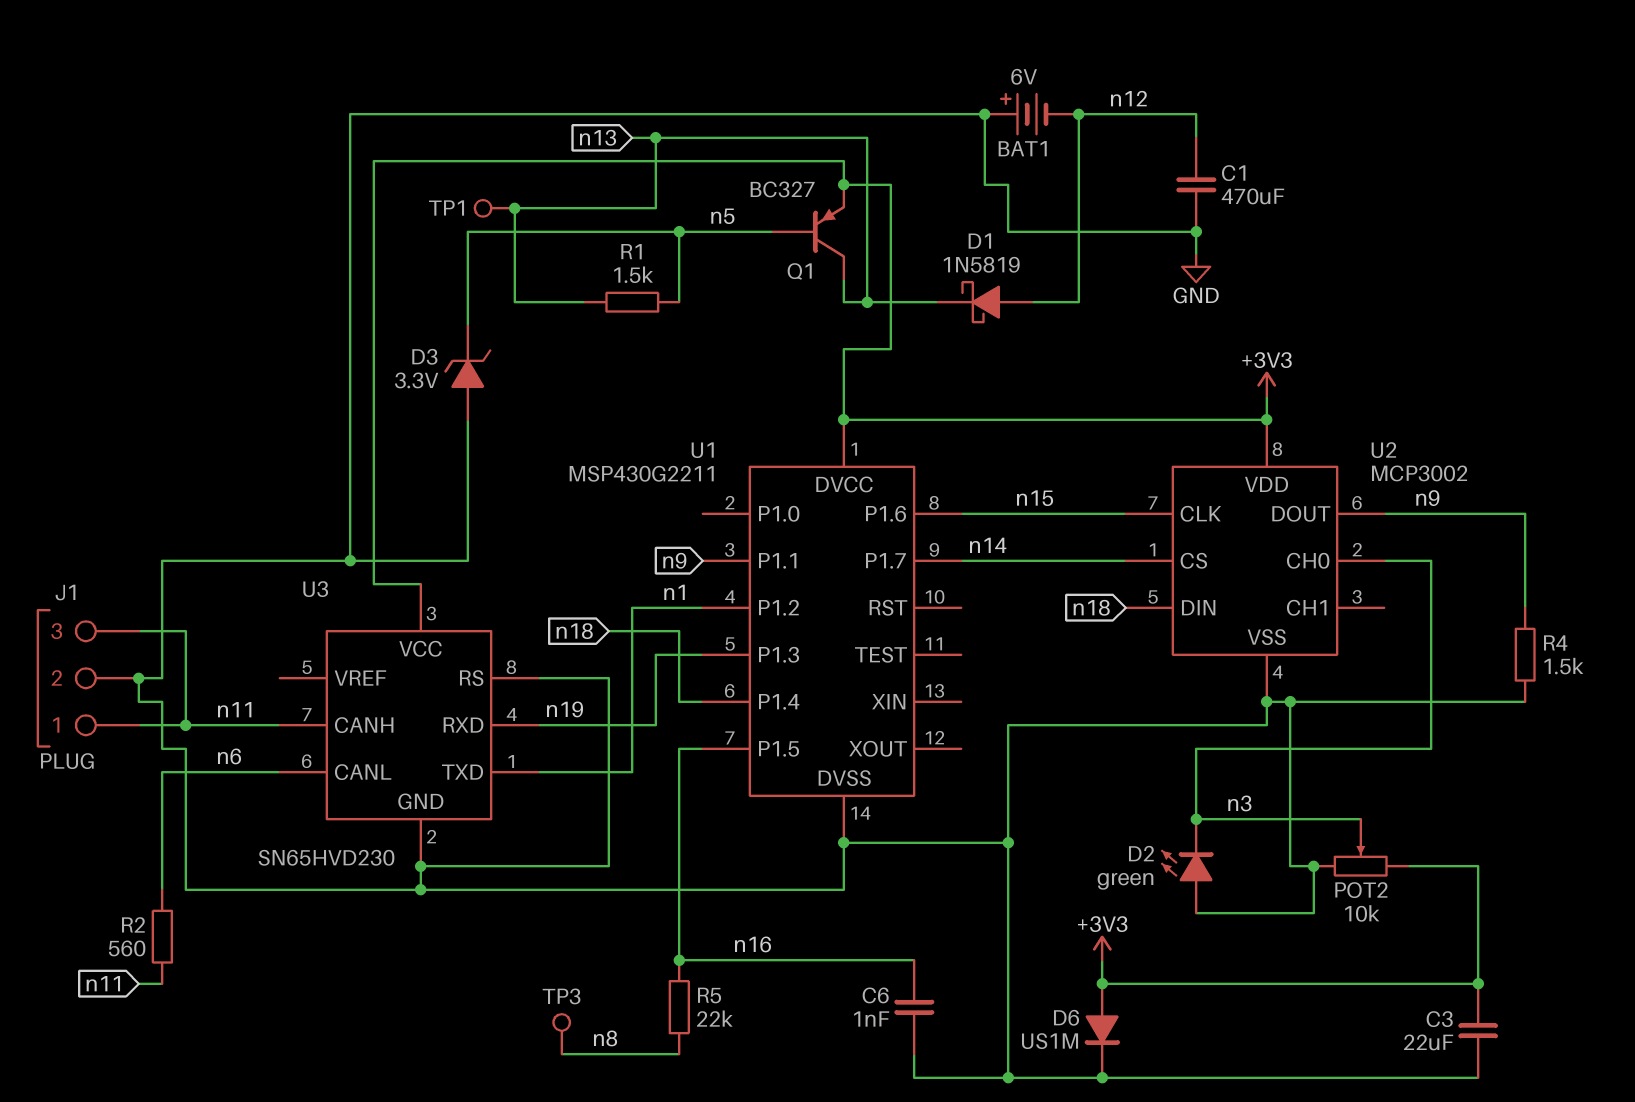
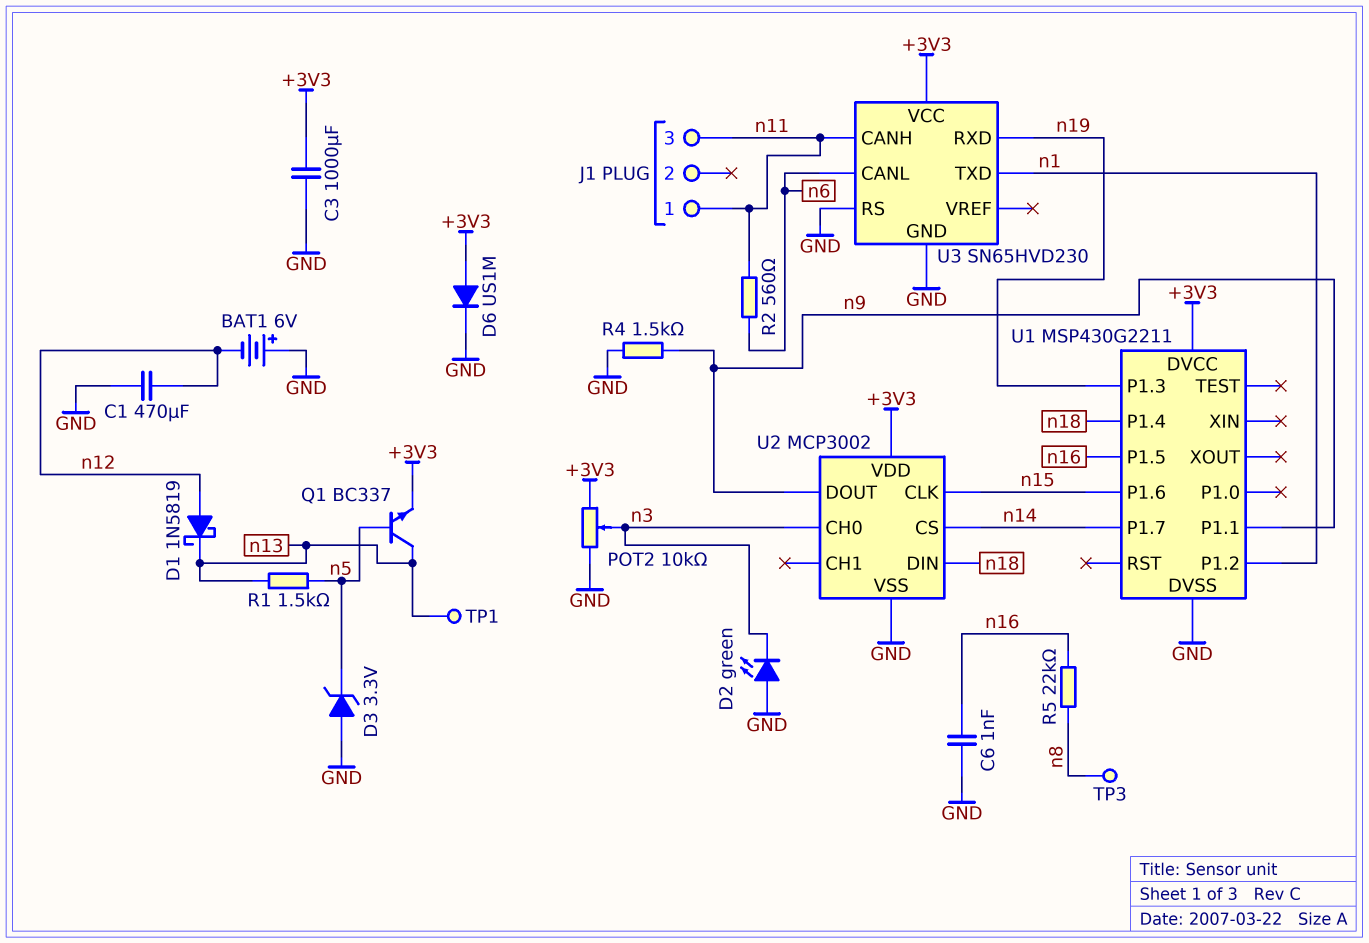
C3: 22uF (+3V3, GND) -> 1000uF (+3V3, GND)
J1 pin 2: GND -> none
Q1: PNP BC327 (B n5, C n13, E +3V3) -> NPN BC337 (B n5, C n13, E +3V3)

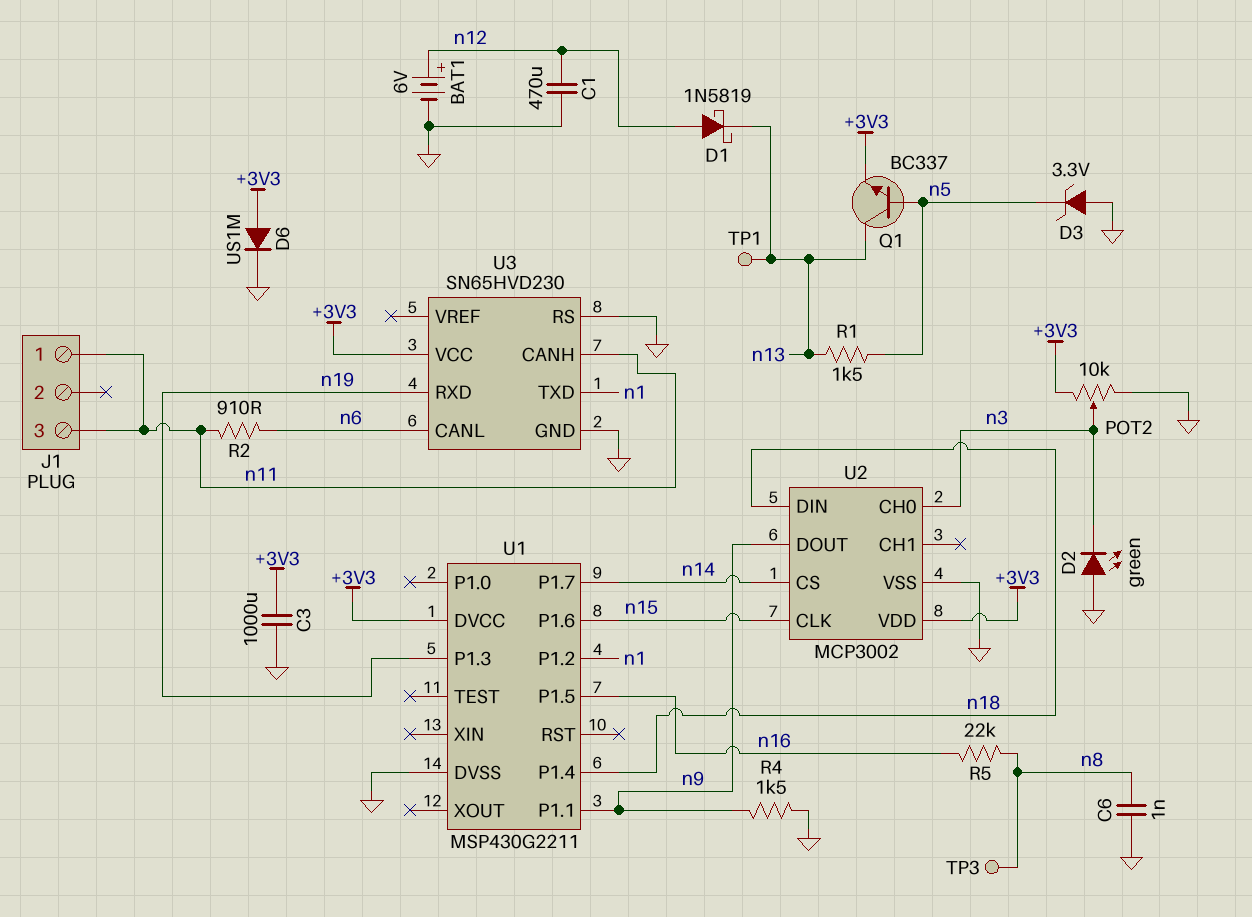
BAT1: 6V (plus GND, minus n12) -> 6V (plus n12, minus GND)
C6: 1nF (GND, n16) -> 1nF (GND, n8)
R2: 560 (n6, n11) -> 910 (n6, n11)

